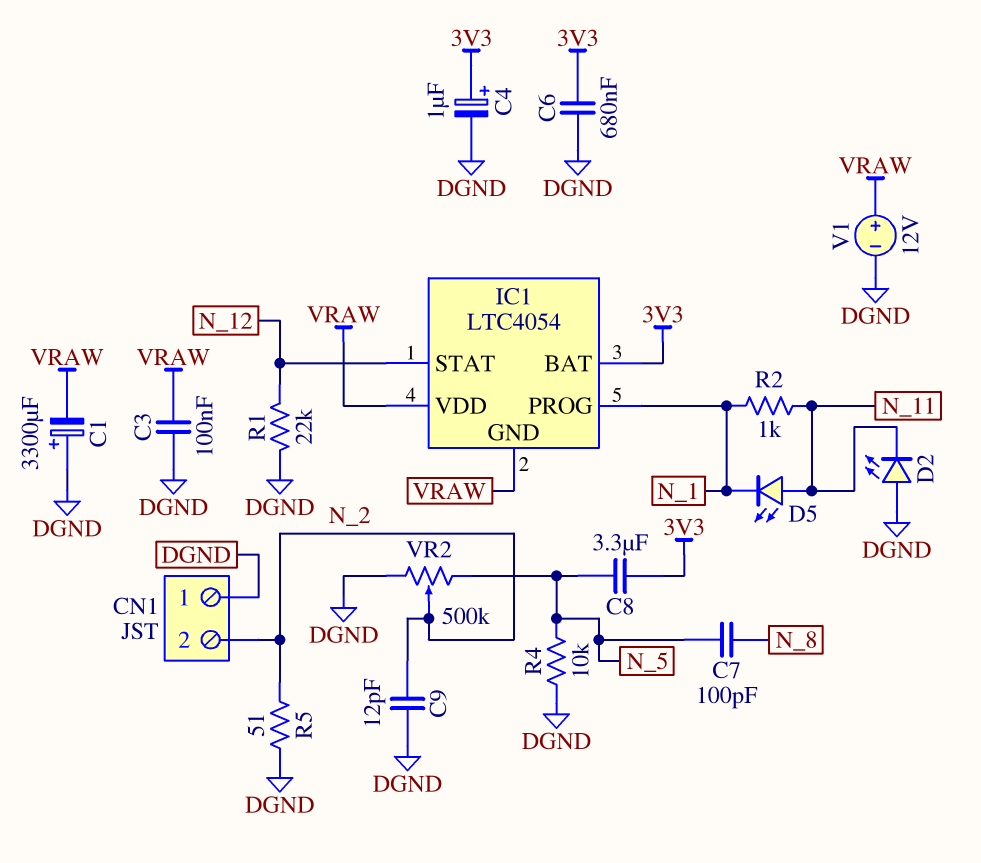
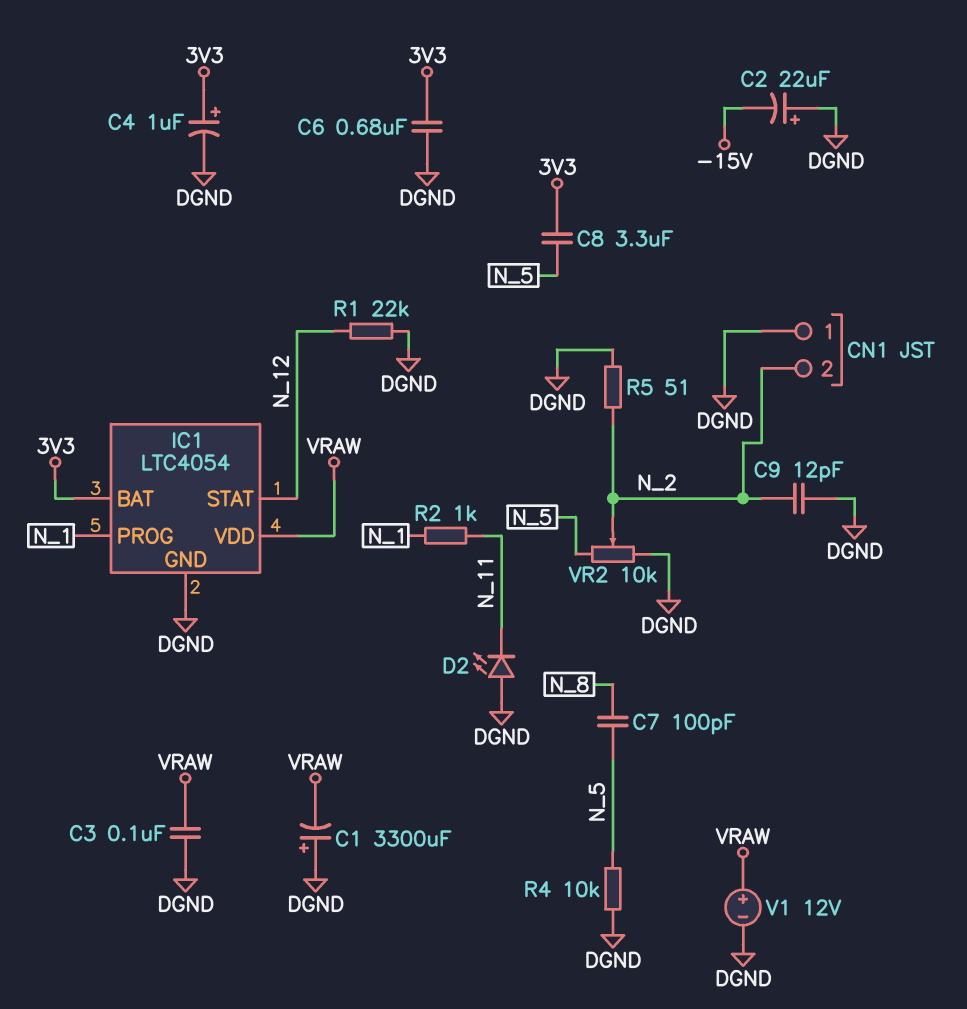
C2: none -> 22uF (plus DGND, minus -15V)
D5: LED (A N_11, K N_1) -> none
IC1 pin GND: VRAW -> DGND
VR2: 500k (DGND, N_5, wiper N_2) -> 10k (DGND, N_5, wiper N_2)

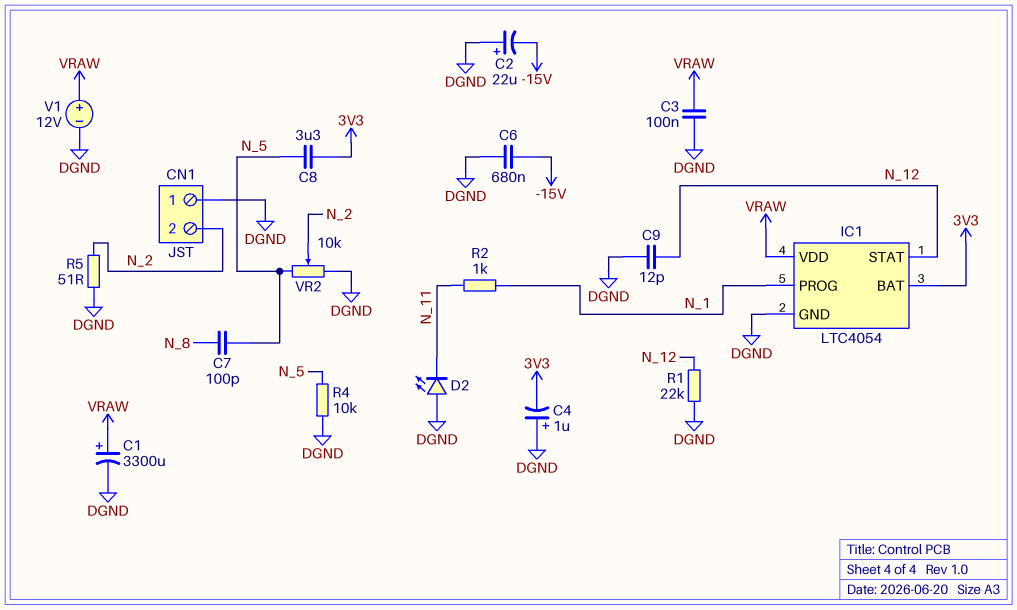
C1: 3300uF (plus DGND, minus VRAW) -> 3300uF (plus VRAW, minus DGND)
C4: 1uF (plus 3V3, minus DGND) -> 1uF (plus DGND, minus 3V3)
C6: 680nF (3V3, DGND) -> 680nF (-15V, DGND)
C9: 12pF (DGND, N_2) -> 12pF (DGND, N_12)

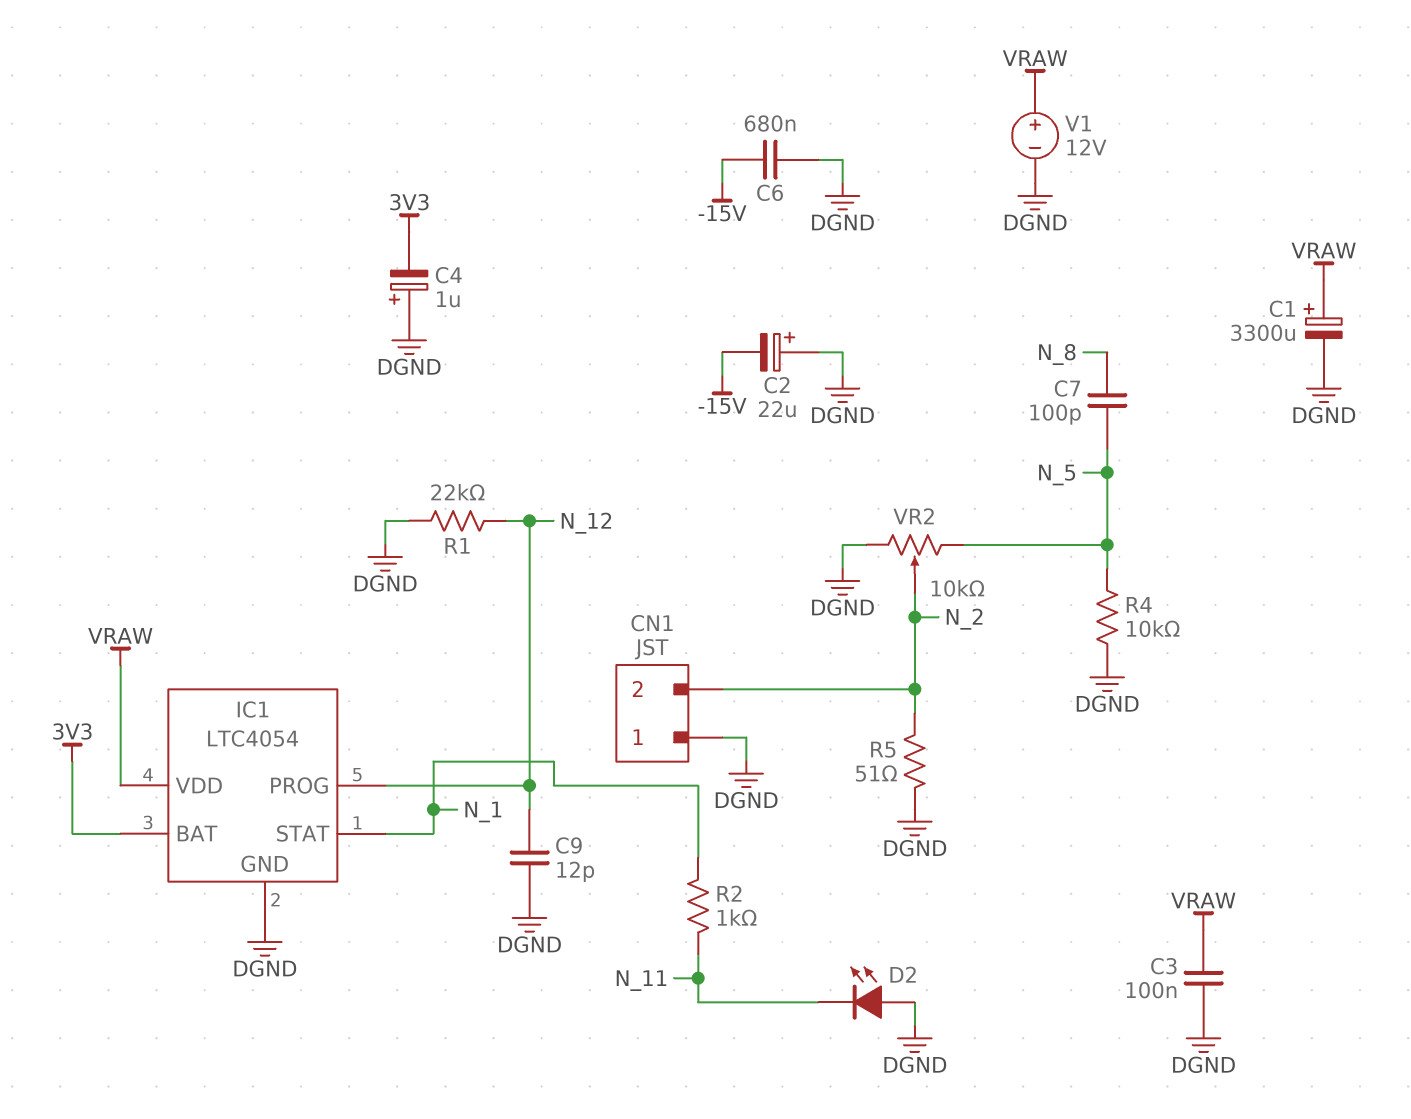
C8: 3.3uF (3V3, N_5) -> none
IC1 pin PROG: N_1 -> N_12
IC1 pin STAT: N_12 -> N_1

